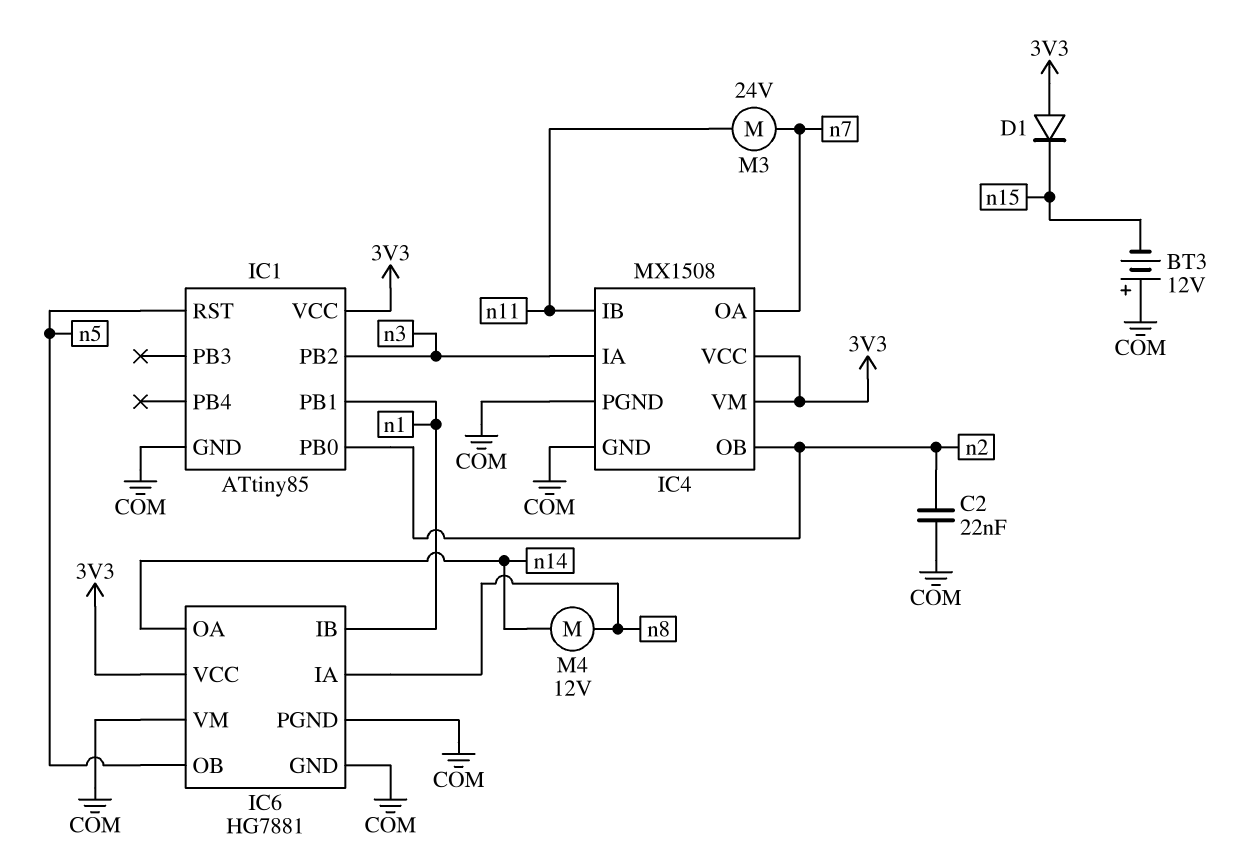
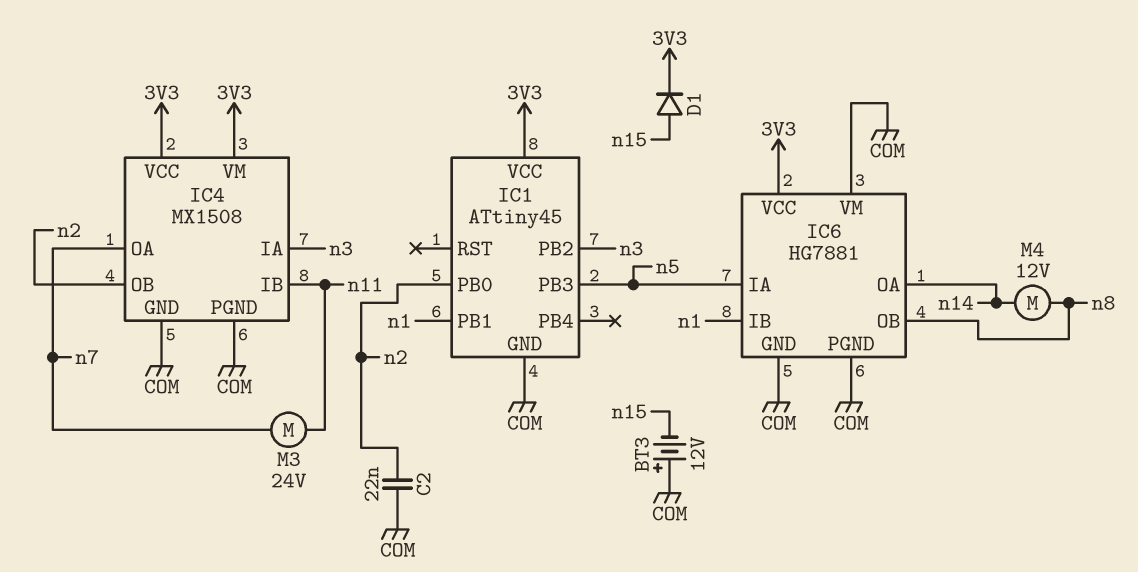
D1: diode (A 3V3, K n15) -> diode (A n15, K 3V3)
IC1: ATtiny85 -> ATtiny45
IC1 pin PB3: none -> n5
IC1 pin RST: n5 -> none
IC6 pin IA: n8 -> n5
IC6 pin OB: n5 -> n8

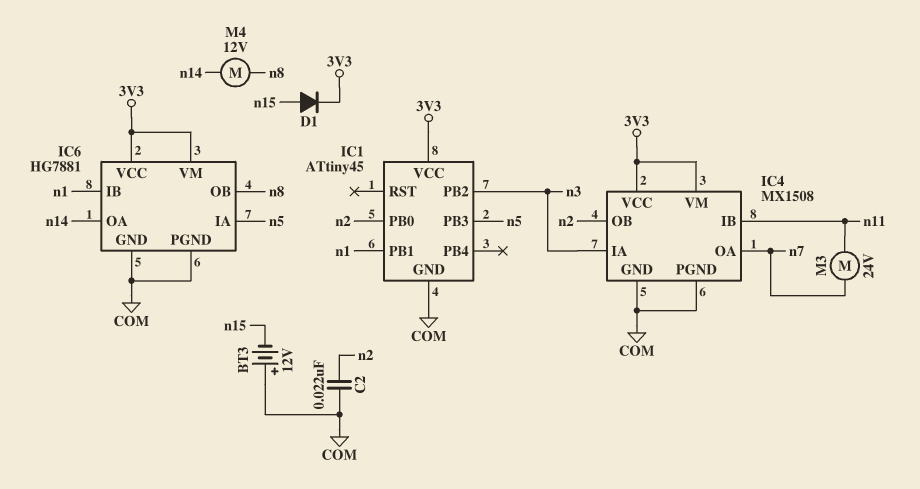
IC6 pin VM: COM -> 3V3

